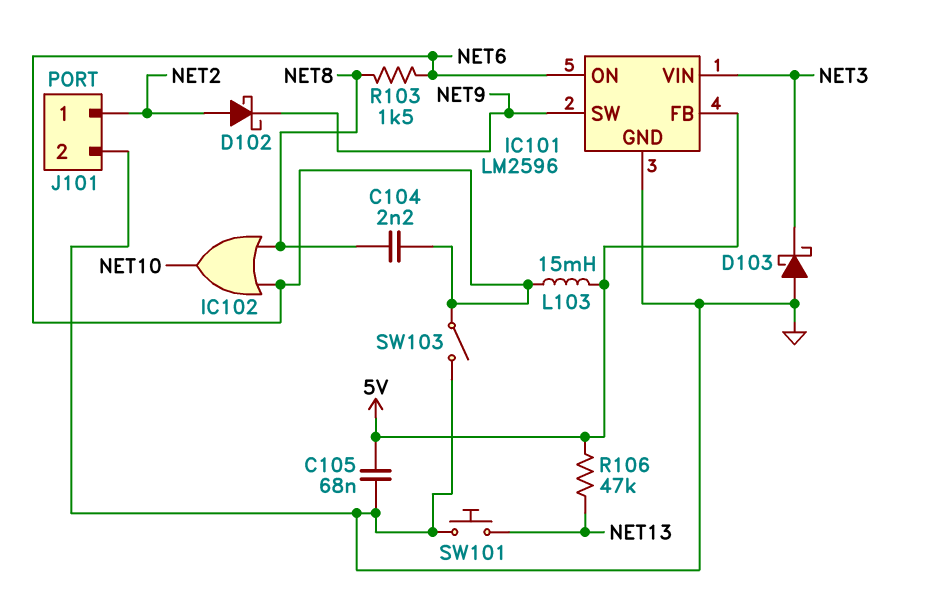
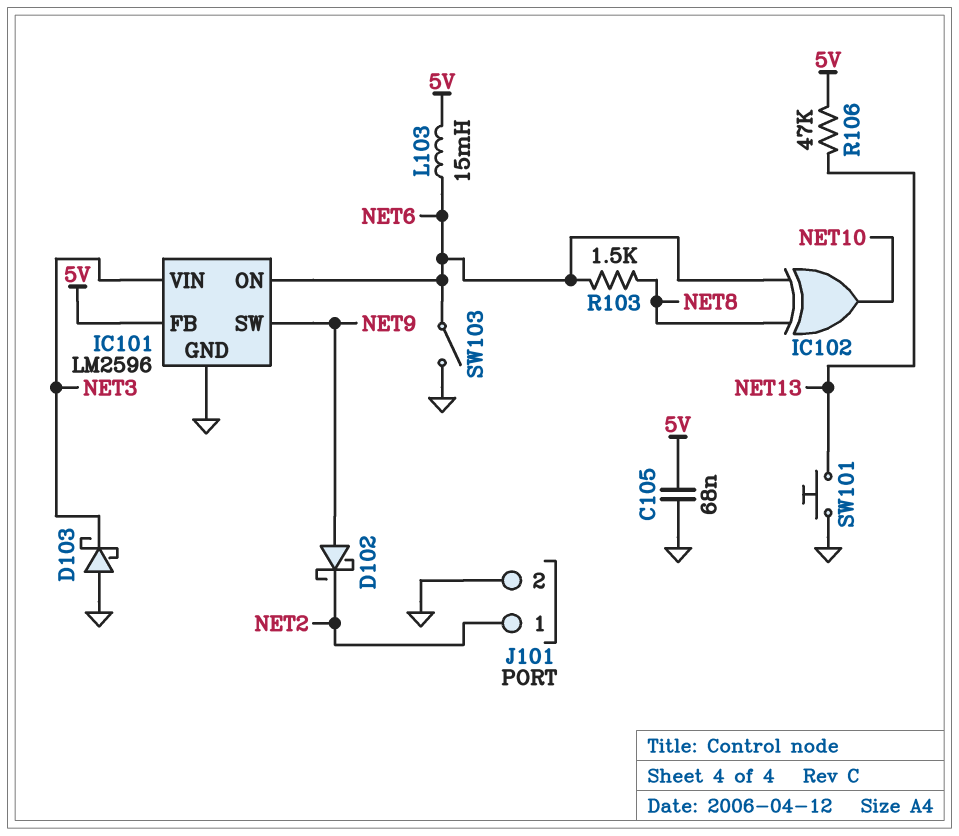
C104: 2.2nF (NET6, NET8) -> none
D102: schottky (A NET2, K NET9) -> schottky (A NET9, K NET2)
IC102: OR (in NET6, in NET8, out NET10) -> XOR (in NET6, in NET8, out NET10)

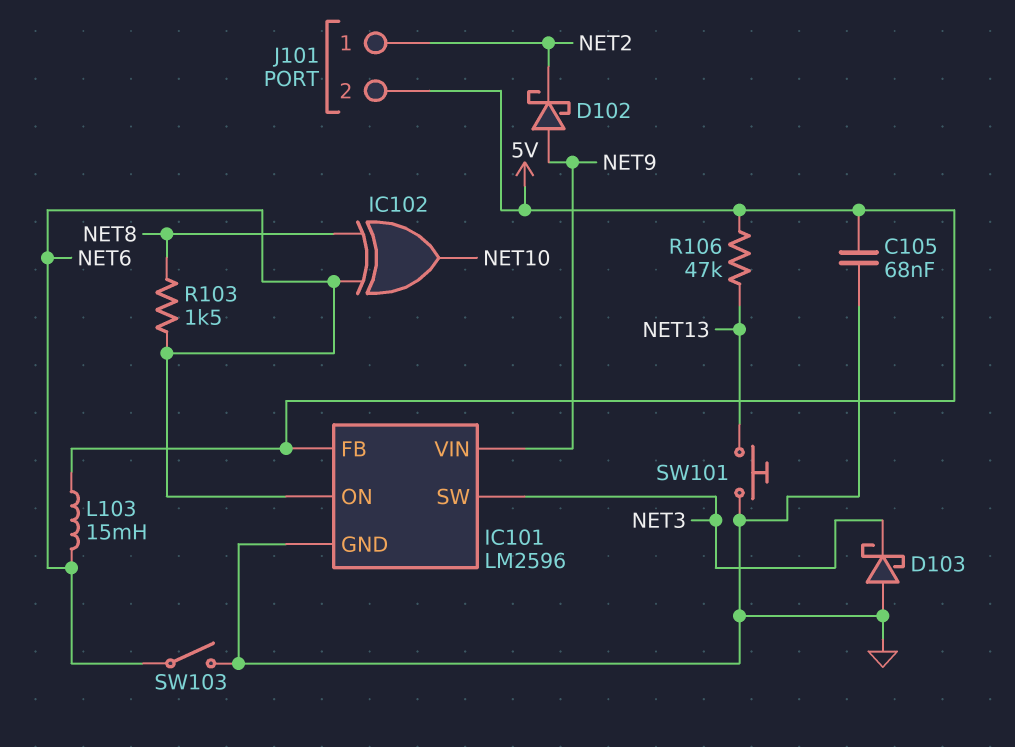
IC101 pin SW: NET9 -> NET3
IC101 pin VIN: NET3 -> NET9
J101 pin 2: GND -> 5V

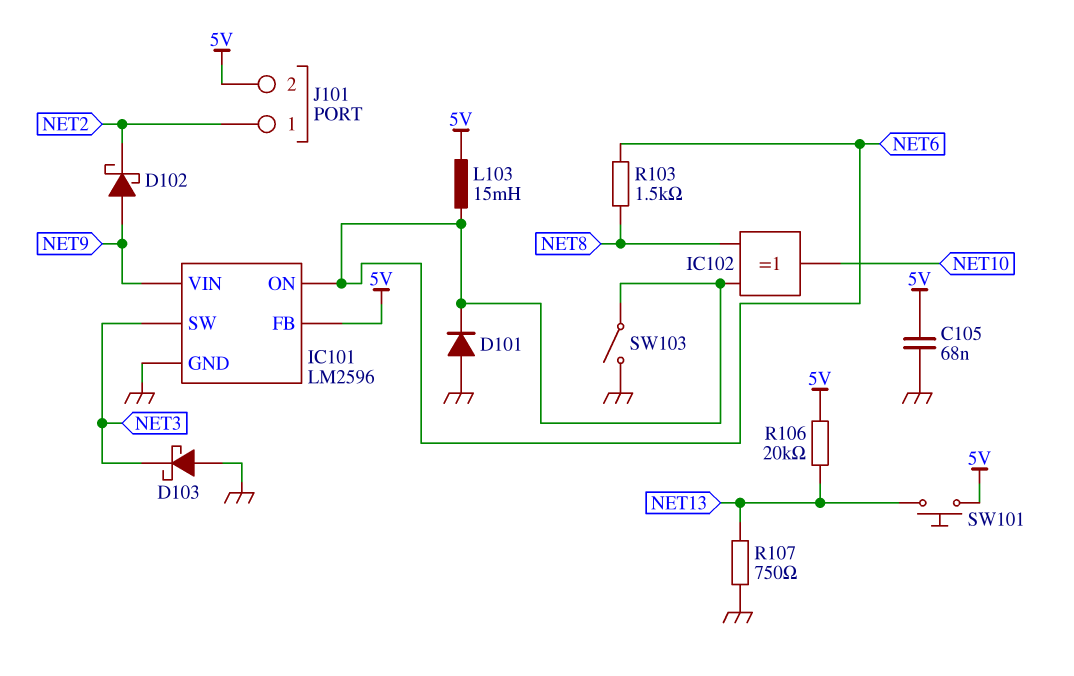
D101: none -> diode (A GND, K NET6)
R106: 47k (5V, NET13) -> 20k (5V, NET13)
R107: none -> 750 (GND, NET13)
SW101: button (GND, NET13) -> button (5V, NET13)

